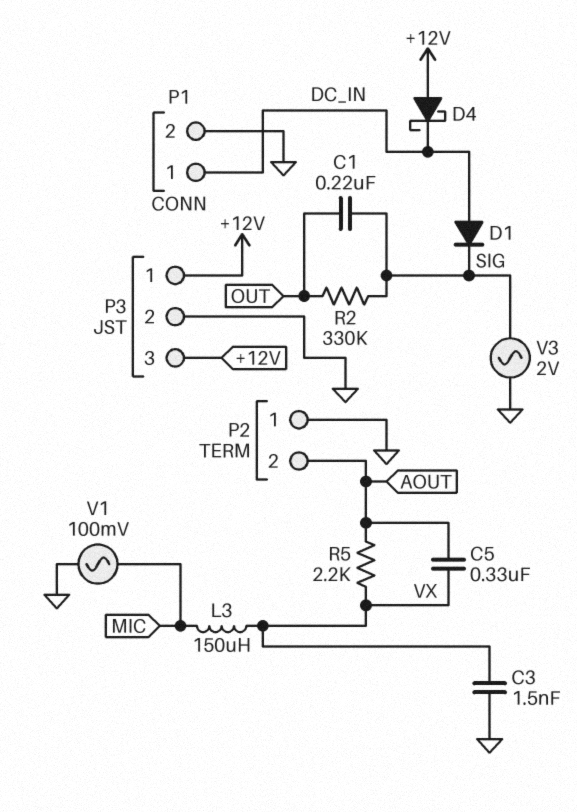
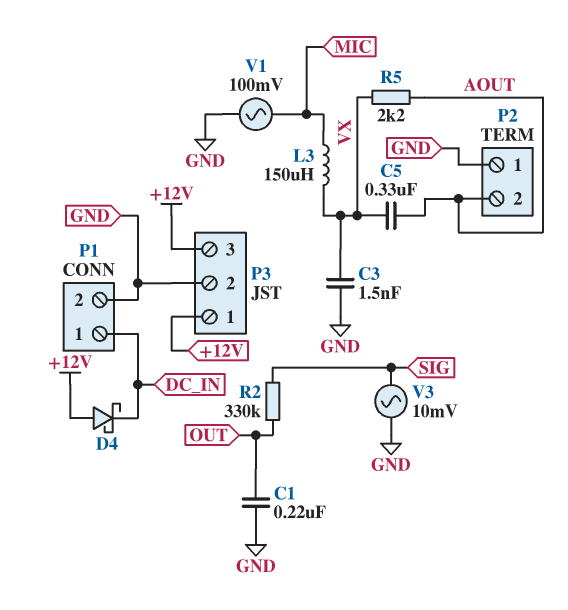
C1: 220nF (OUT, SIG) -> 220nF (GND, OUT)
D1: diode (A DC_IN, K SIG) -> none
V3: AC 2V (GND, SIG) -> AC 10mV (GND, SIG)

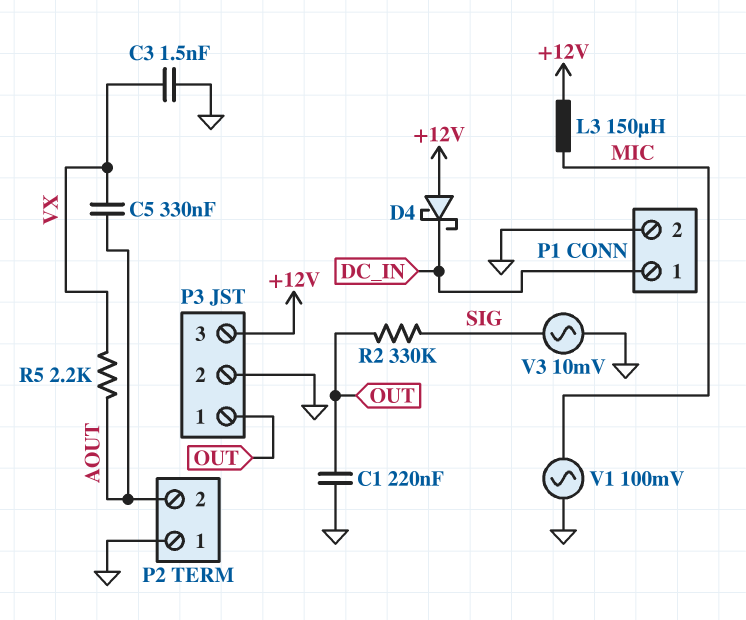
L3: 150uH (MIC, VX) -> 150uH (+12V, MIC)
P3 pin 1: +12V -> OUT

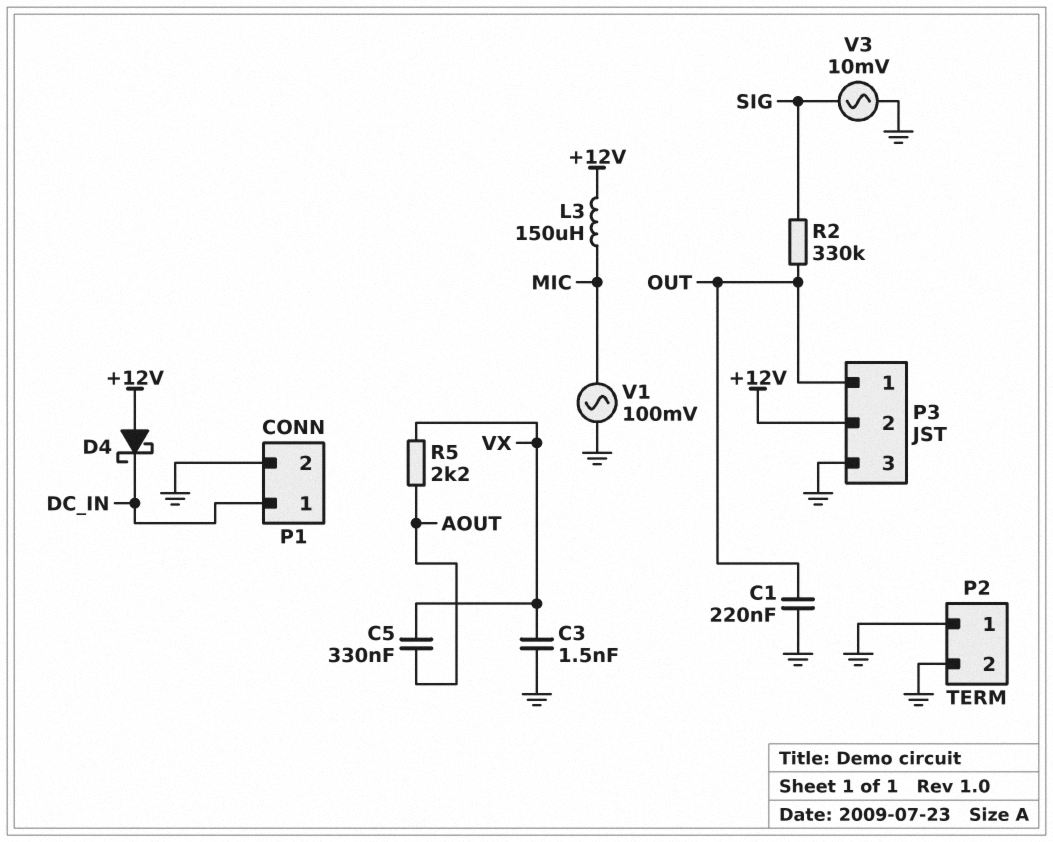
P2 pin 2: AOUT -> GND
P3 pin 2: GND -> +12V
P3 pin 3: +12V -> GND

